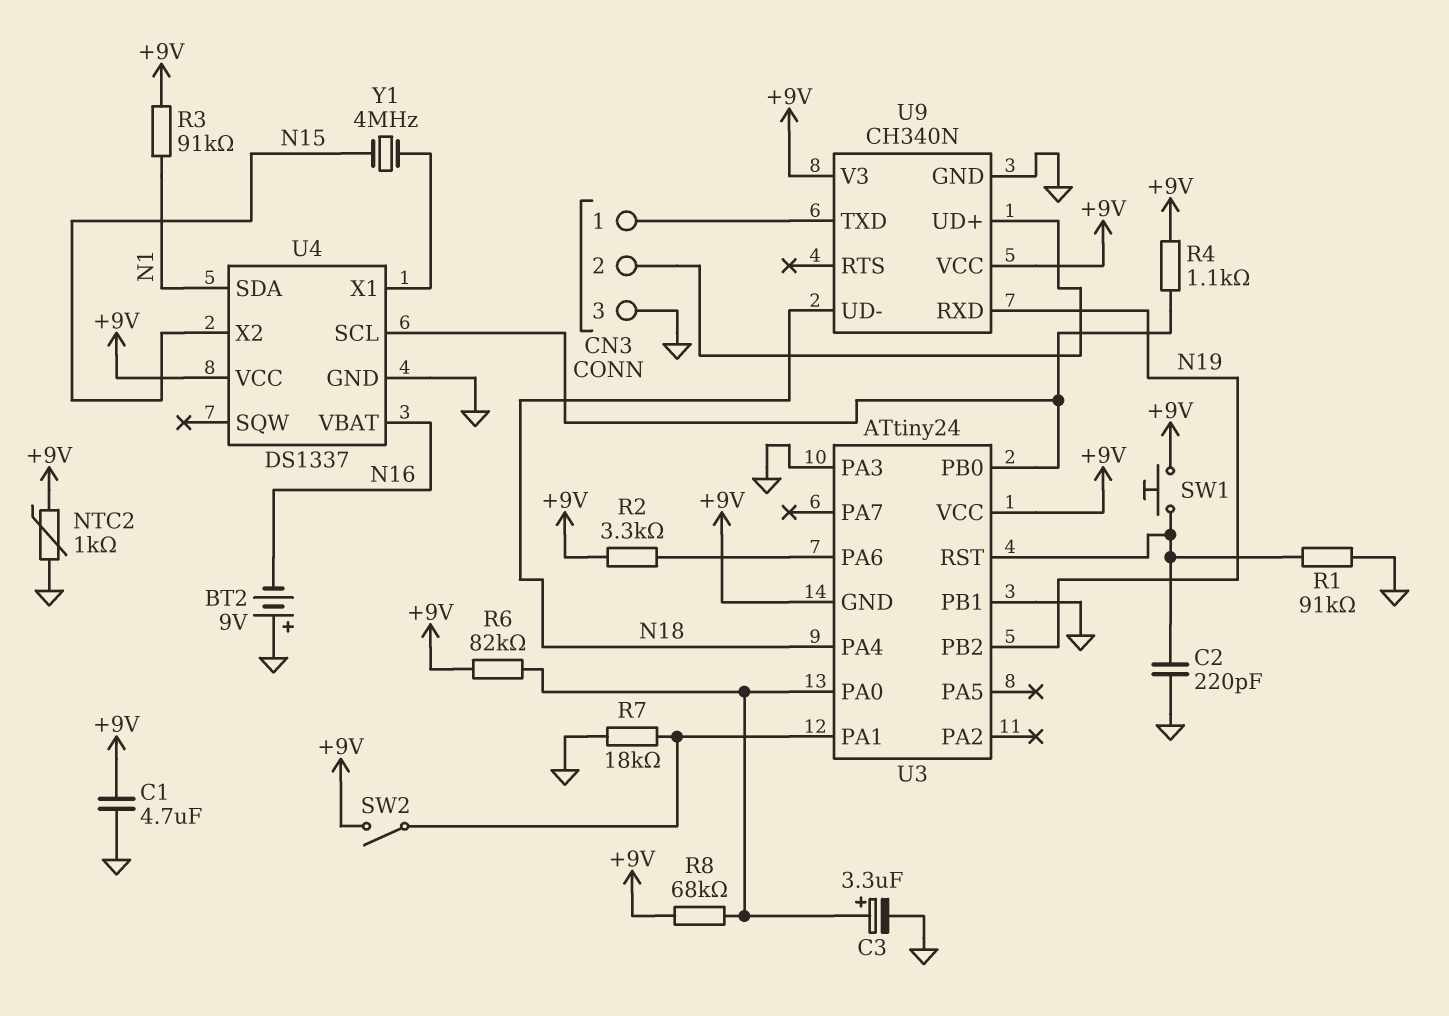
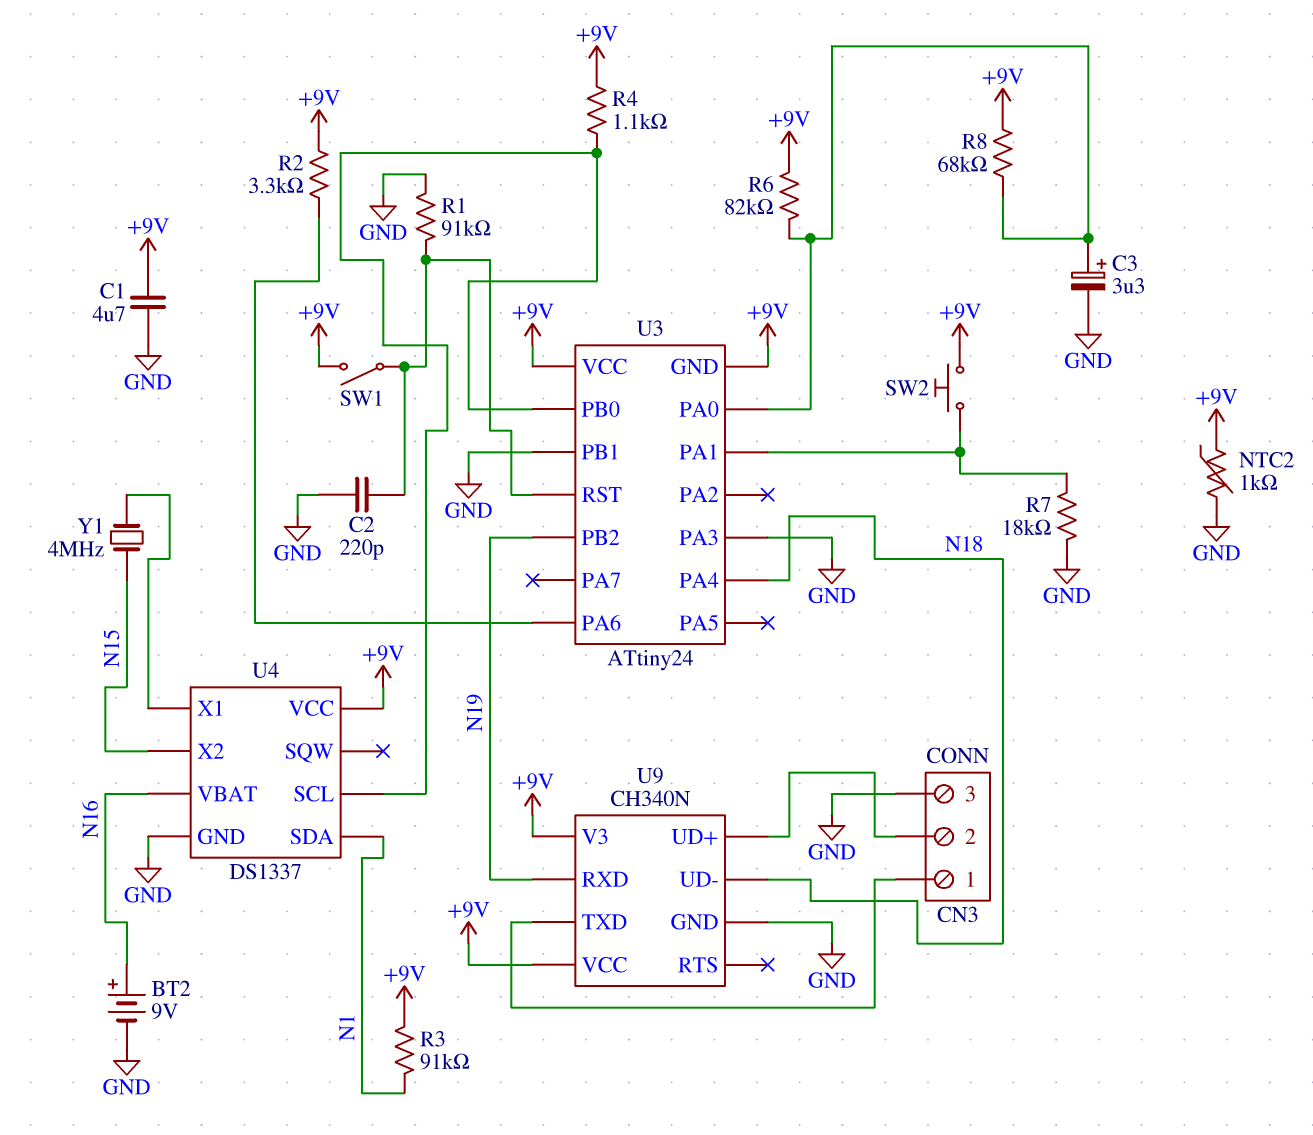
BT2: 9V (plus GND, minus N16) -> 9V (plus N16, minus GND)
SW1: button (+9V, U3/RST) -> switch (+9V, U3/RST)
SW2: switch (+9V, U3/PA1) -> button (+9V, U3/PA1)

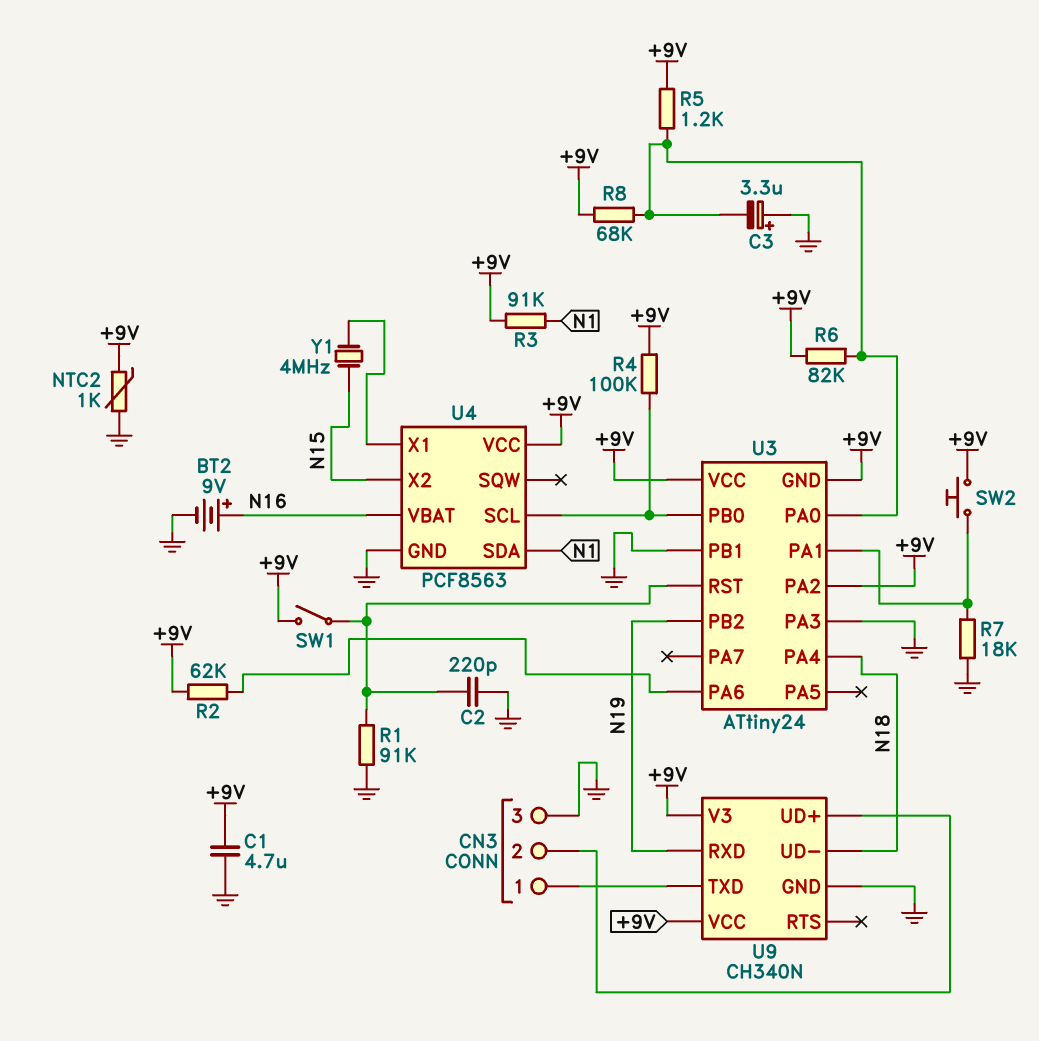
C3: 3.3uF (plus U3/PA0, minus GND) -> 3.3uF (plus GND, minus U3/PA0)
R2: 3.3k (+9V, U3/PA6) -> 62k (+9V, U3/PA6)
R4: 1.1k (+9V, U3/PB0) -> 100k (+9V, U3/PB0)
R5: none -> 1.2k (+9V, U3/PA0)
U3 pin PA2: none -> +9V
U4: DS1337 -> PCF8563

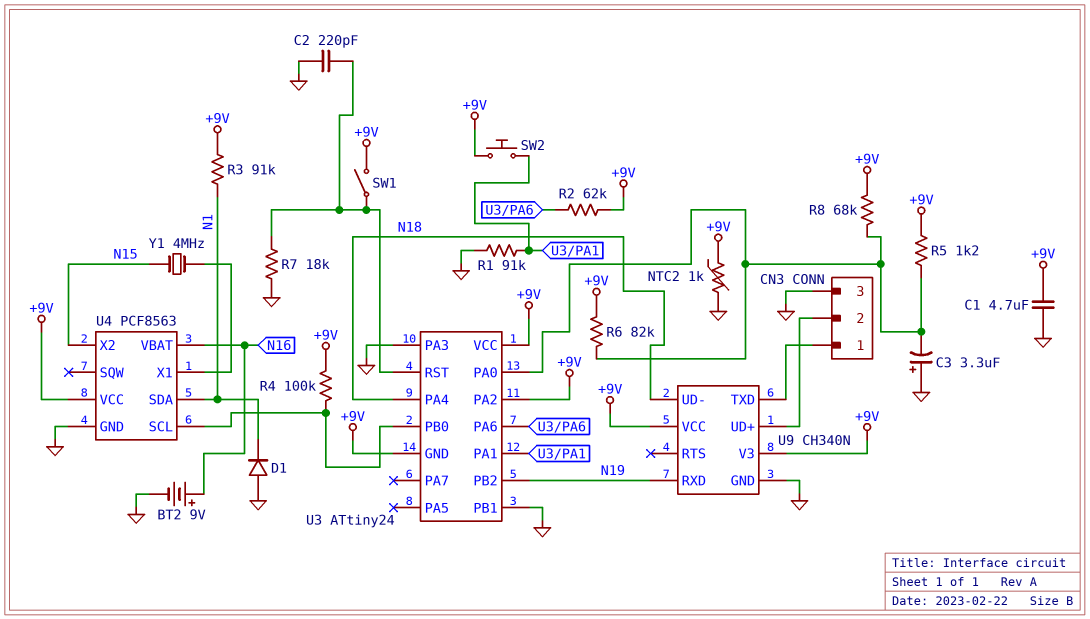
D1: none -> diode (A GND, K N1)
R1: 91k (GND, U3/RST) -> 91k (GND, U3/PA1)
R7: 18k (GND, U3/PA1) -> 18k (GND, U3/RST)

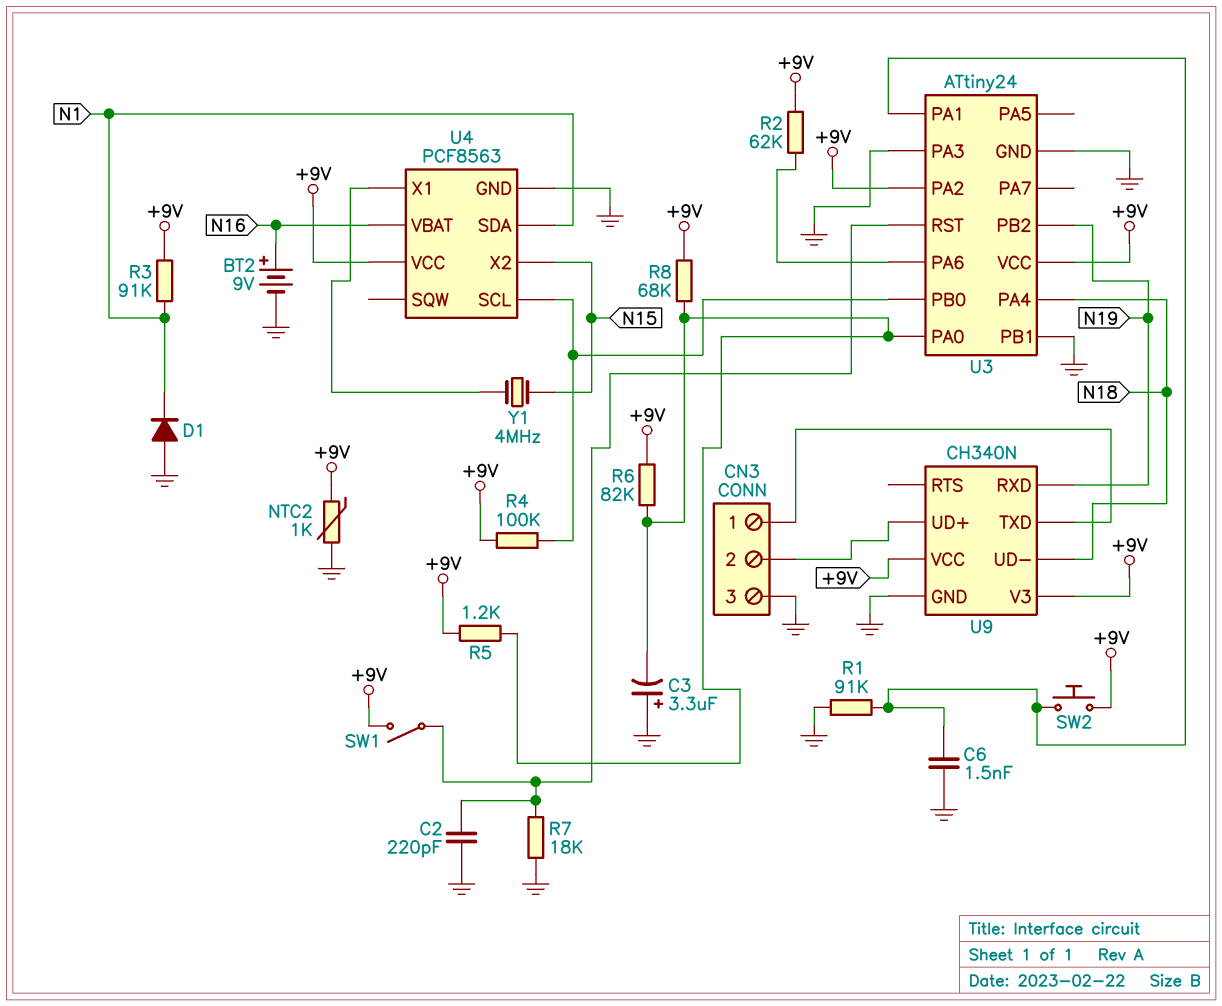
C1: 4.7uF (+9V, GND) -> none
C6: none -> 1.5nF (GND, U3/PA1)
U3 pin GND: +9V -> GND

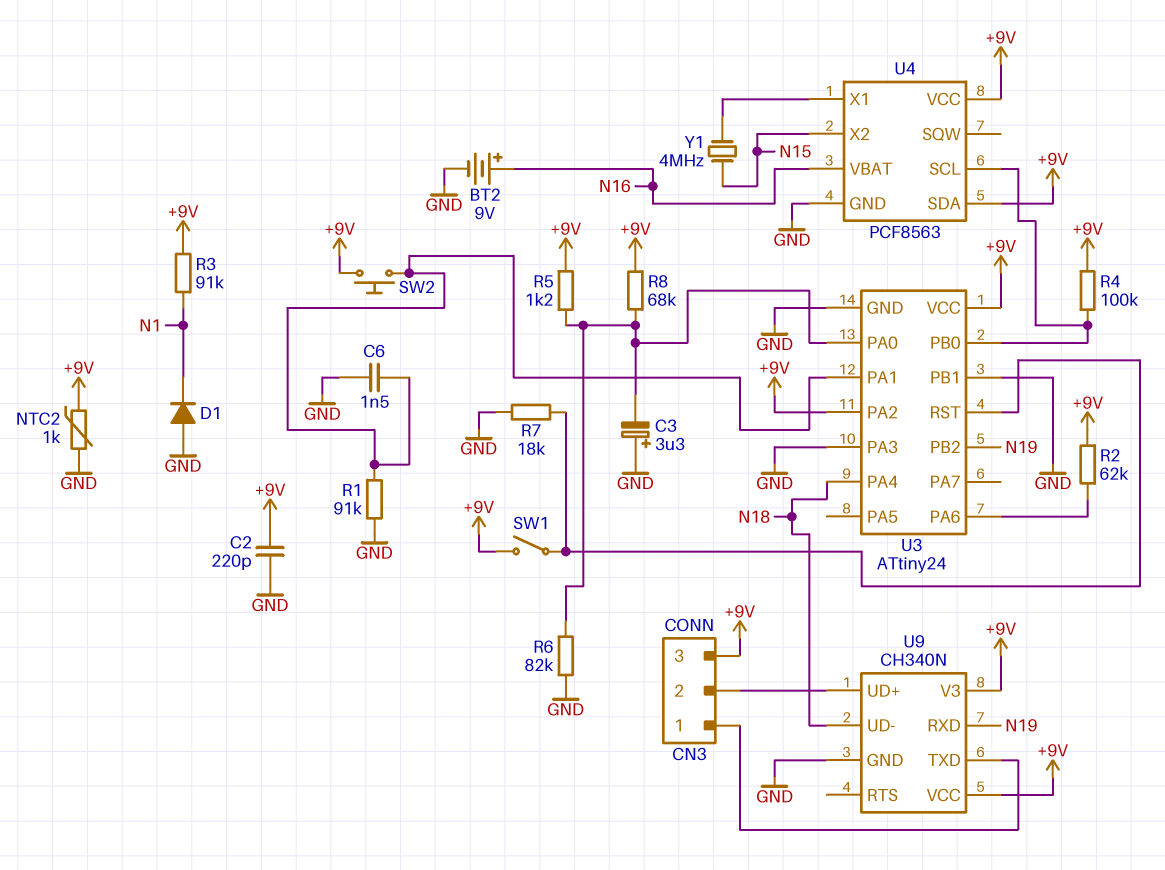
C2: 220pF (GND, U3/RST) -> 220pF (+9V, GND)
CN3 pin 3: GND -> +9V
R6: 82k (+9V, U3/PA0) -> 82k (GND, U3/PA0)
U4 pin SDA: N1 -> +9V

